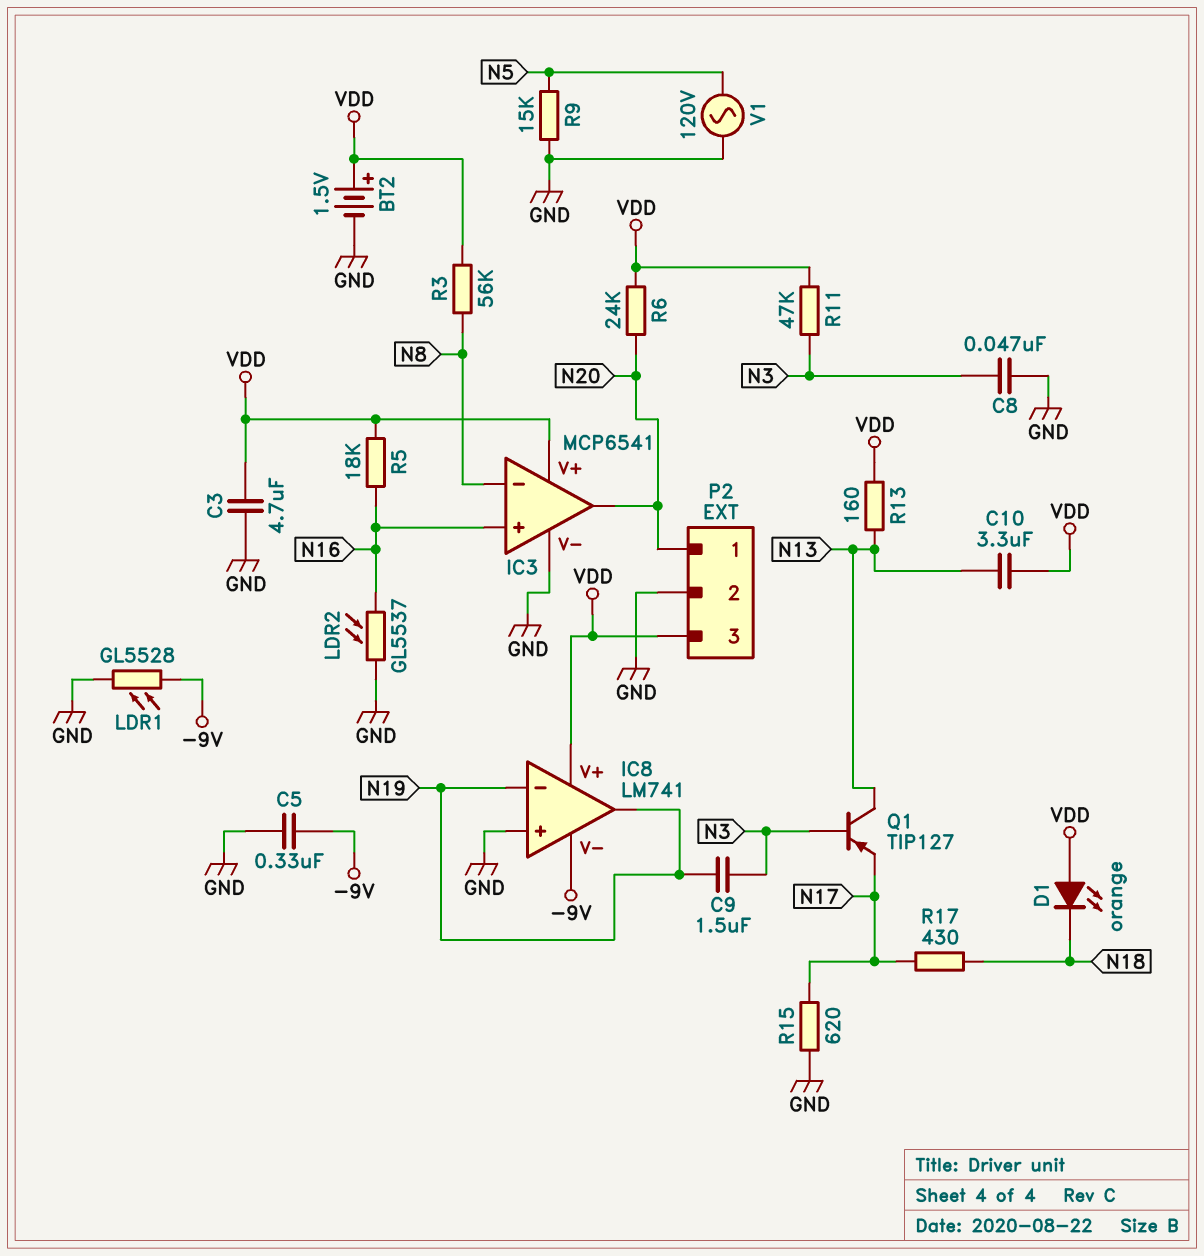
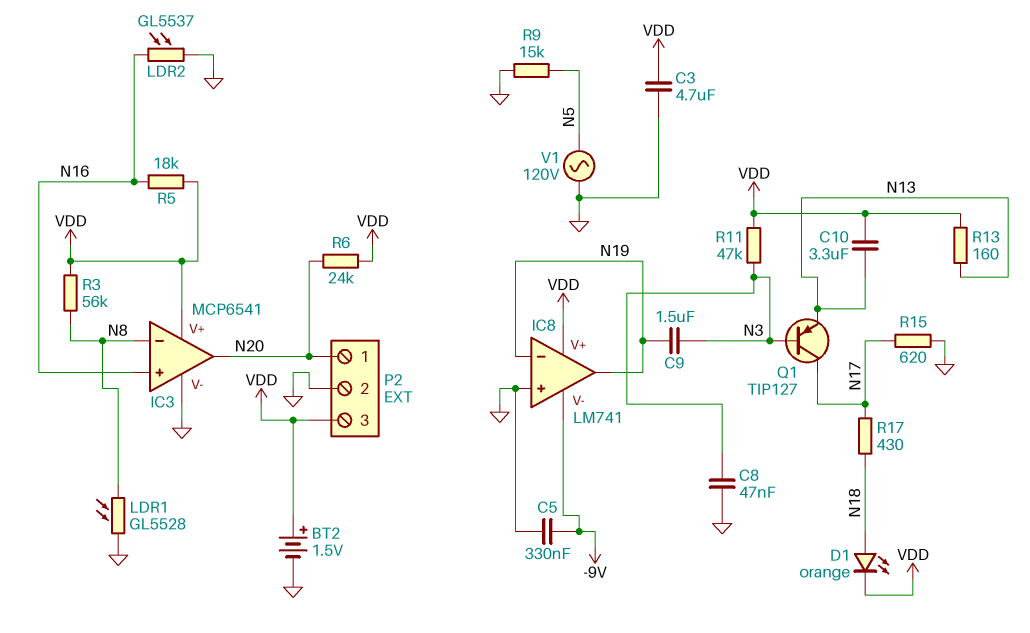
D1: LED orange (A VDD, K N18) -> LED orange (A N18, K VDD)
LDR1: GL5528 (-9V, GND) -> GL5528 (GND, N8)
Q1: PNP TIP127 (B N3, C N13, E N17) -> PNP TIP127 (B N3, C N17, E N13)

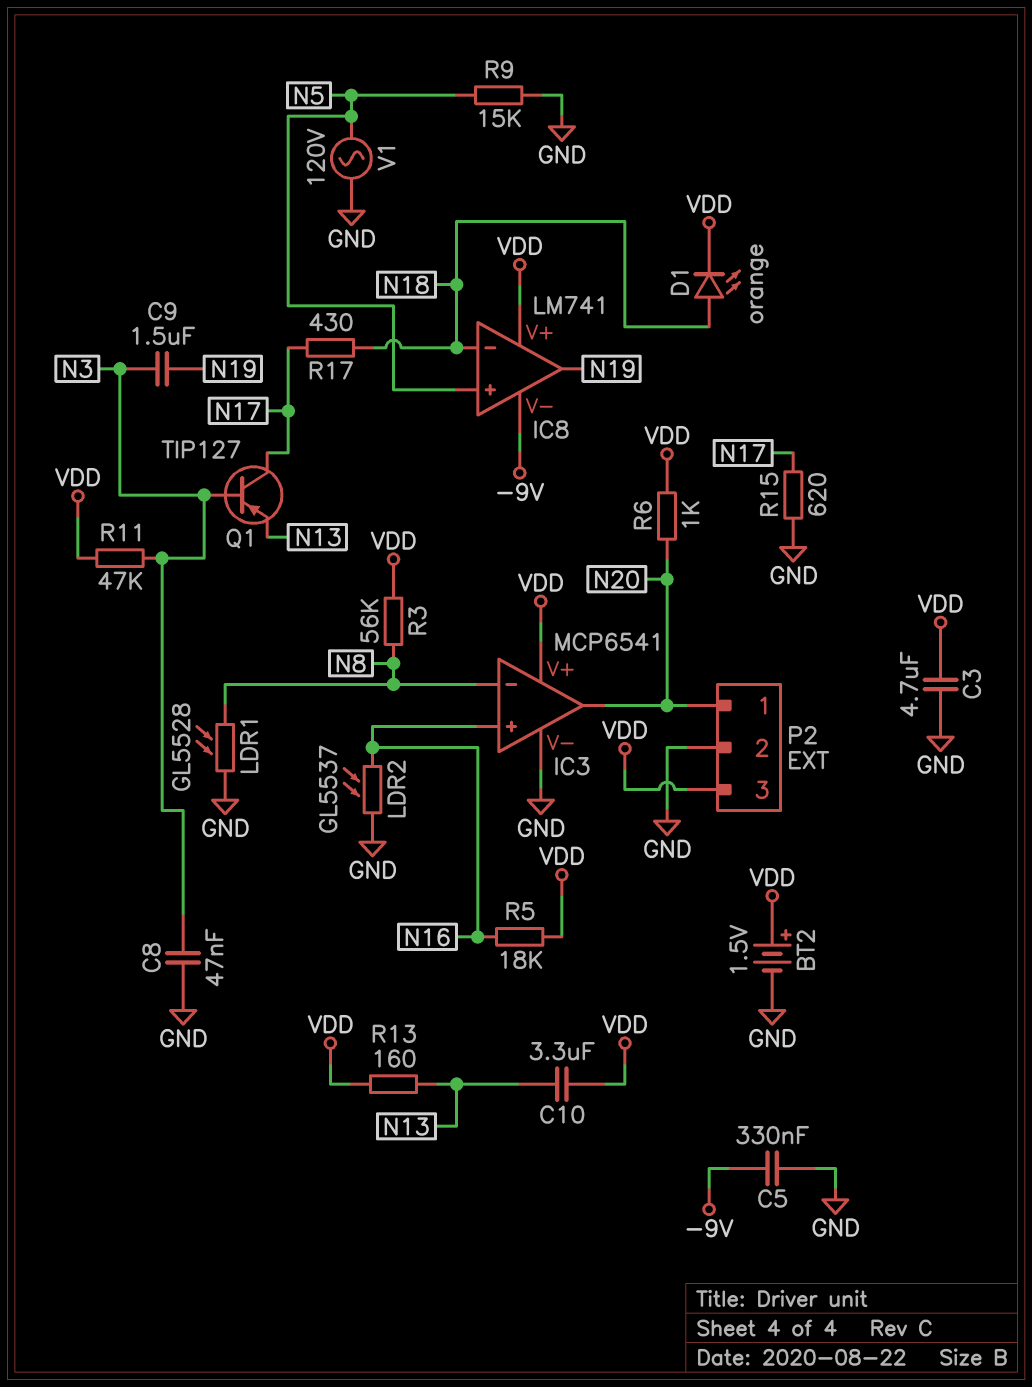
IC8 pin in+: GND -> N5
IC8 pin in-: N19 -> N18
R6: 24k (N20, VDD) -> 1k (N20, VDD)

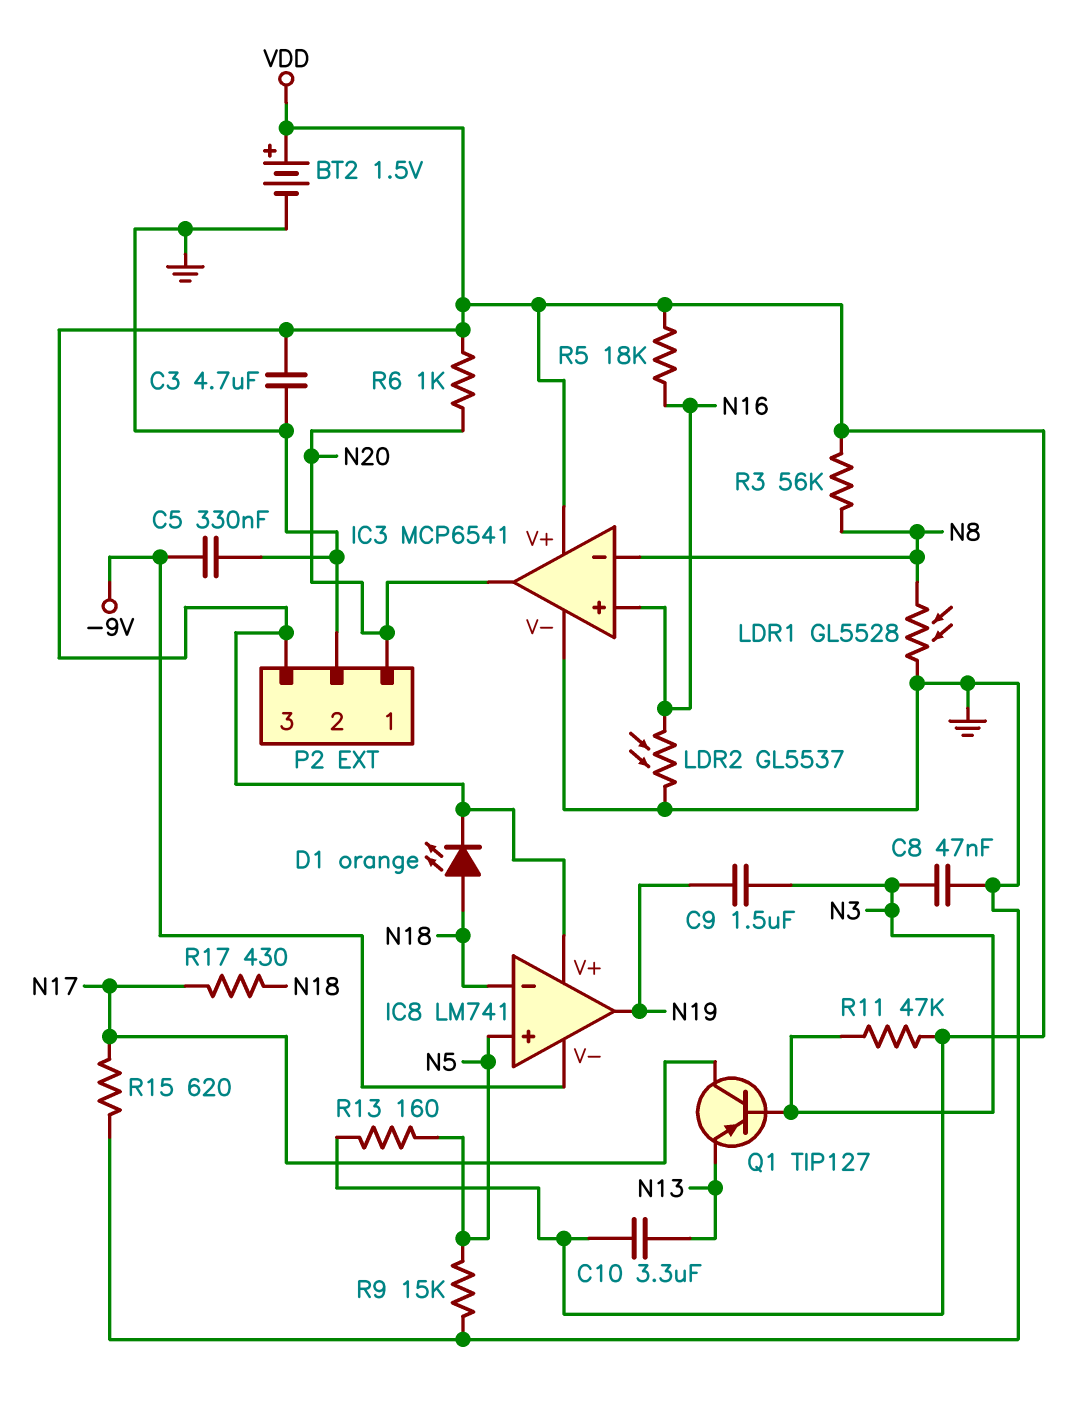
R13: 160 (N13, VDD) -> 160 (N5, VDD)
V1: AC 120V (GND, N5) -> none

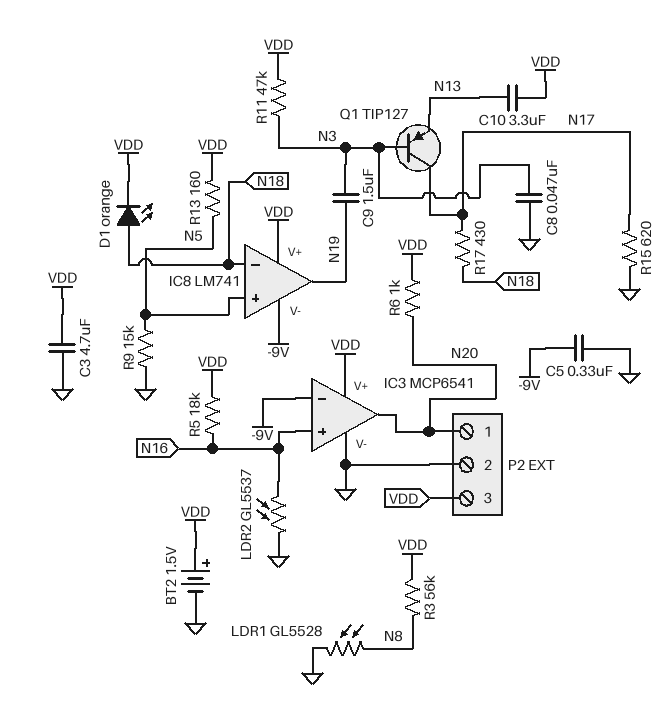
IC3 pin in-: N8 -> -9V

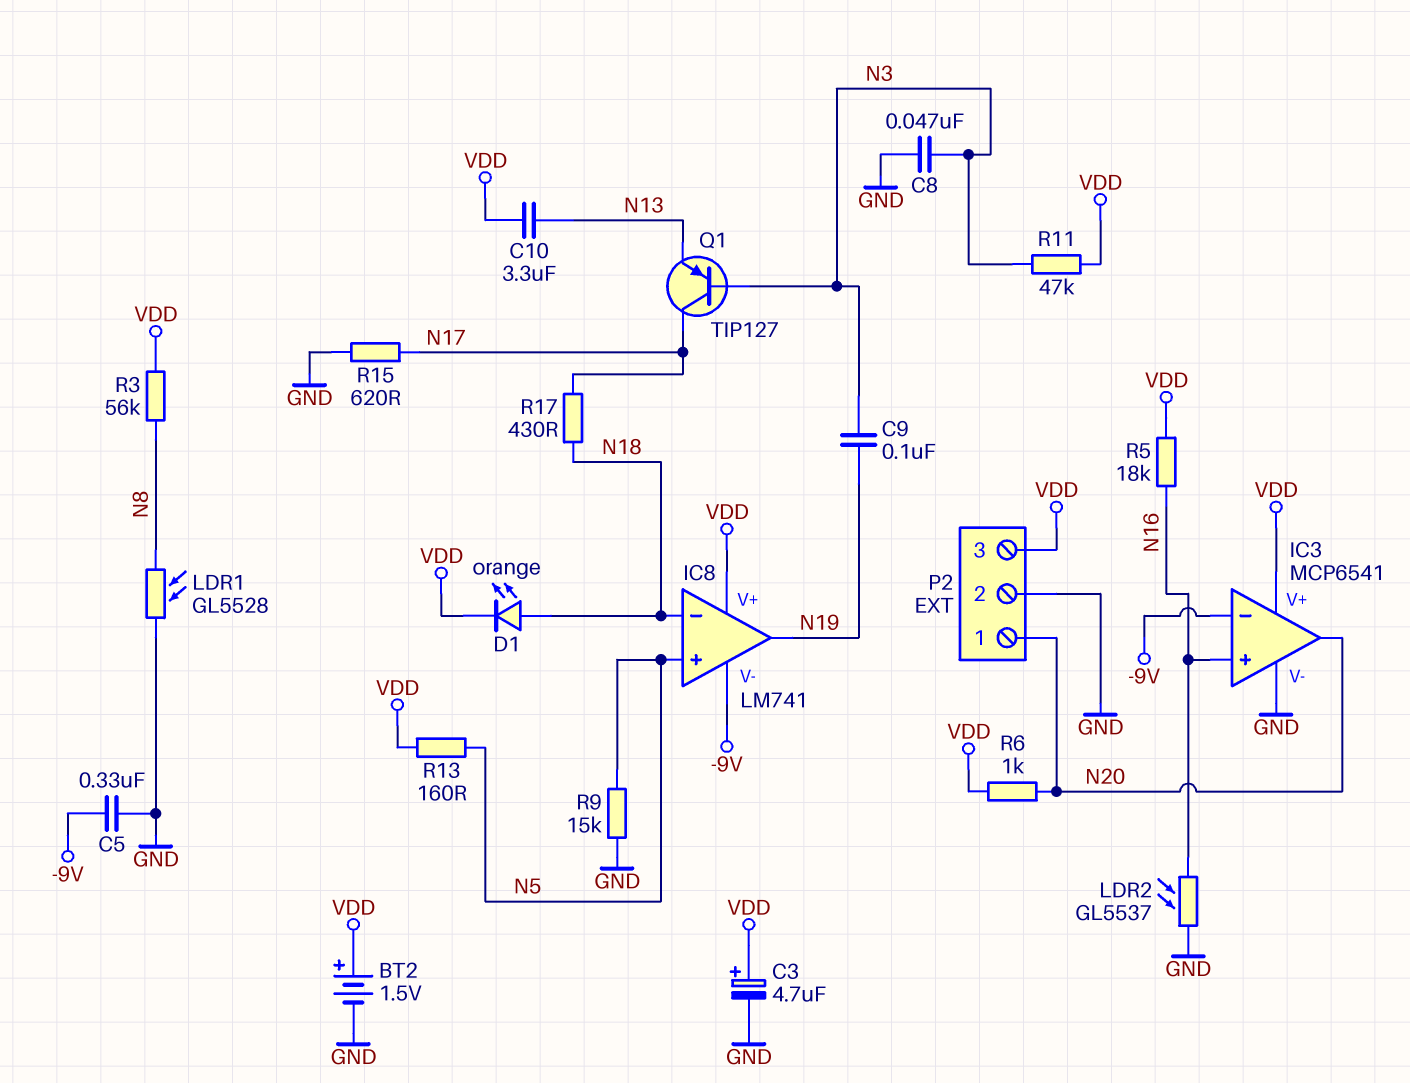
C3: 4.7uF (GND, VDD) -> 4.7uF (plus VDD, minus GND)
C9: 1.5uF (N3, N19) -> 100nF (N3, N19)

